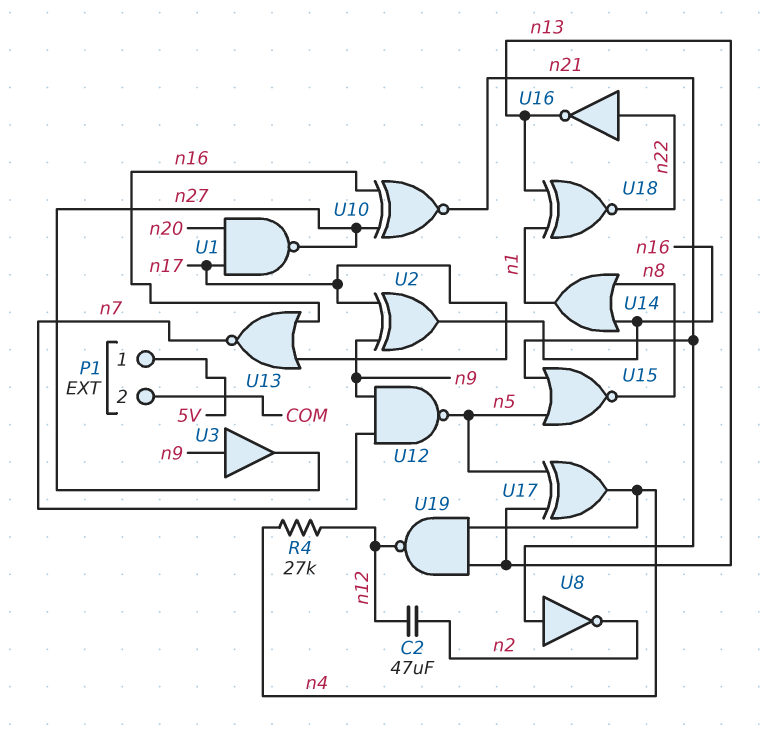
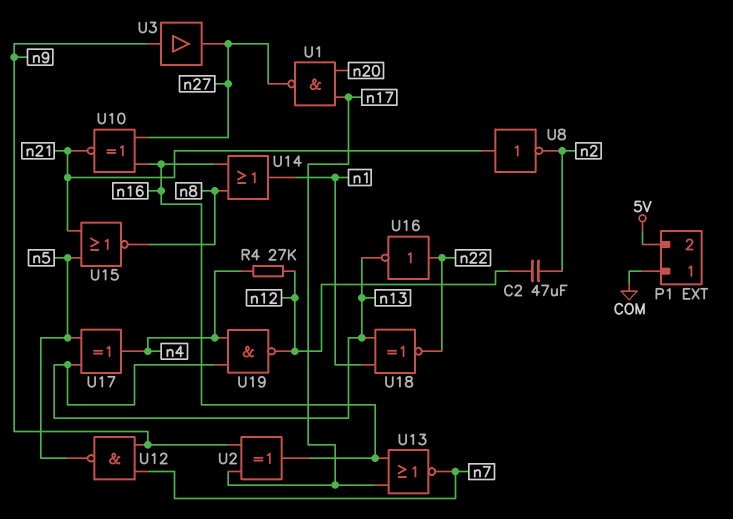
P1 pin 1: 5V -> COM
P1 pin 2: COM -> 5V

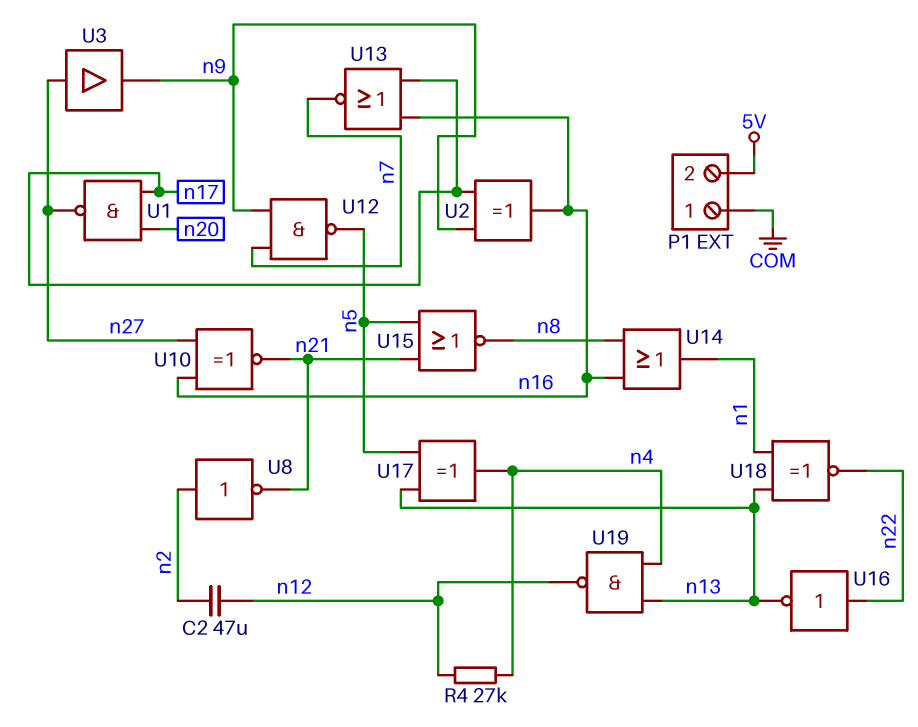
U3: buffer (in n9, out n27) -> buffer (in n27, out n9)
U8: NOT (in n21, out n2) -> NOT (in n2, out n21)

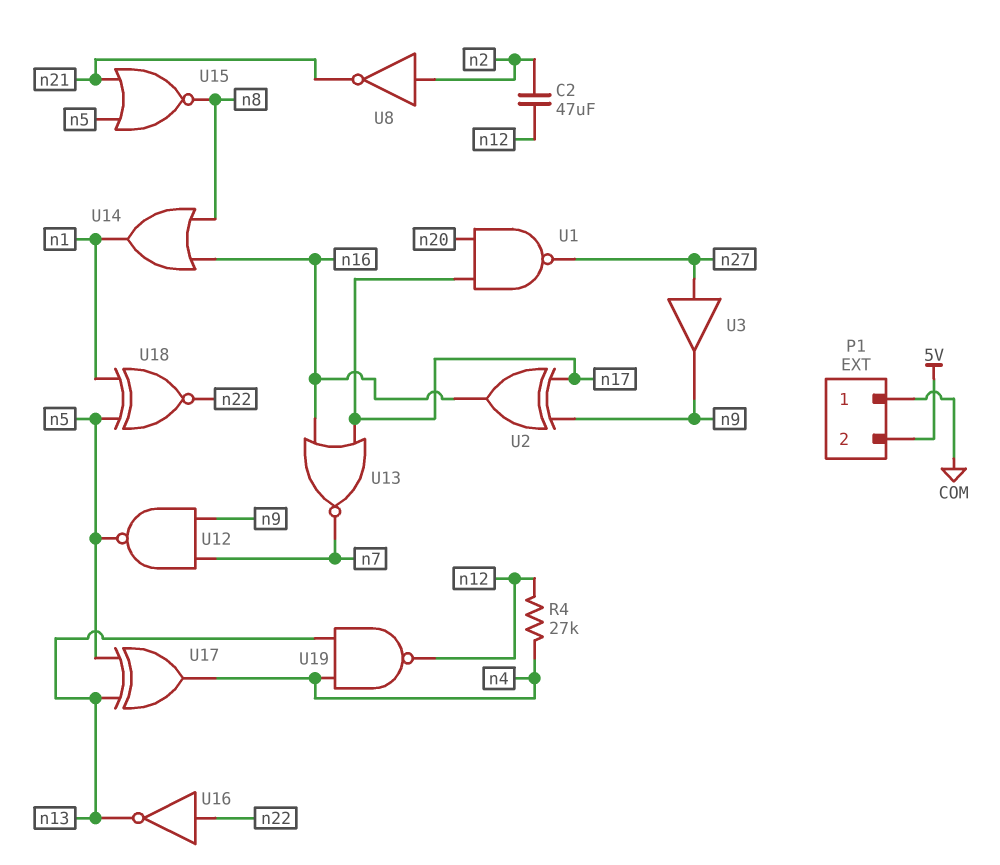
U10: XNOR (in n16, in n27, out n21) -> none
U18: XNOR (in n1, in n13, out n22) -> XNOR (in n1, in n5, out n22)

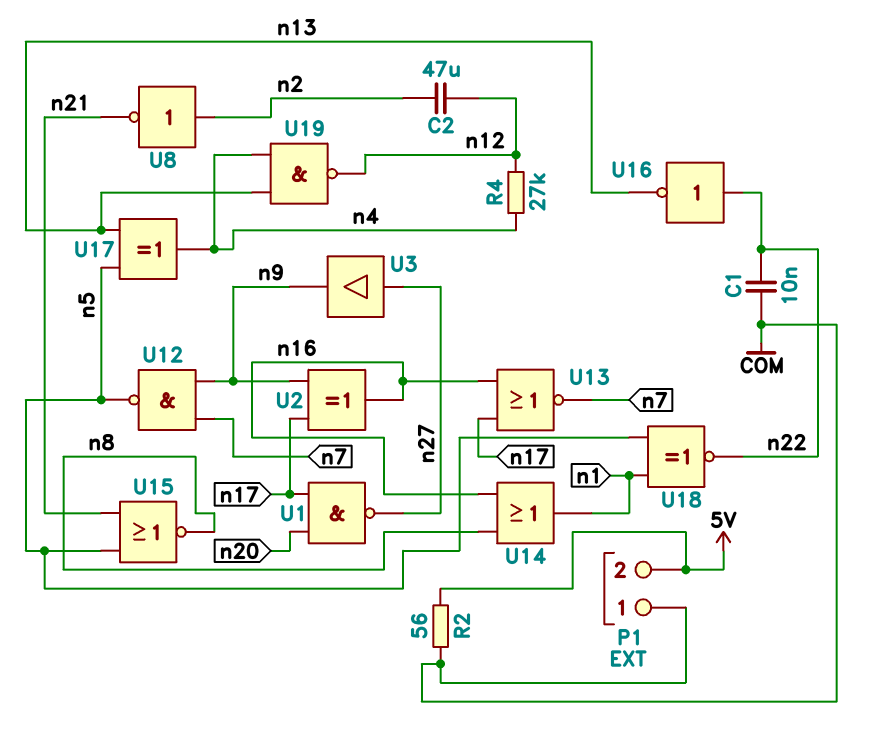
C1: none -> 10nF (COM, n22)
R2: none -> 56 (5V, COM)

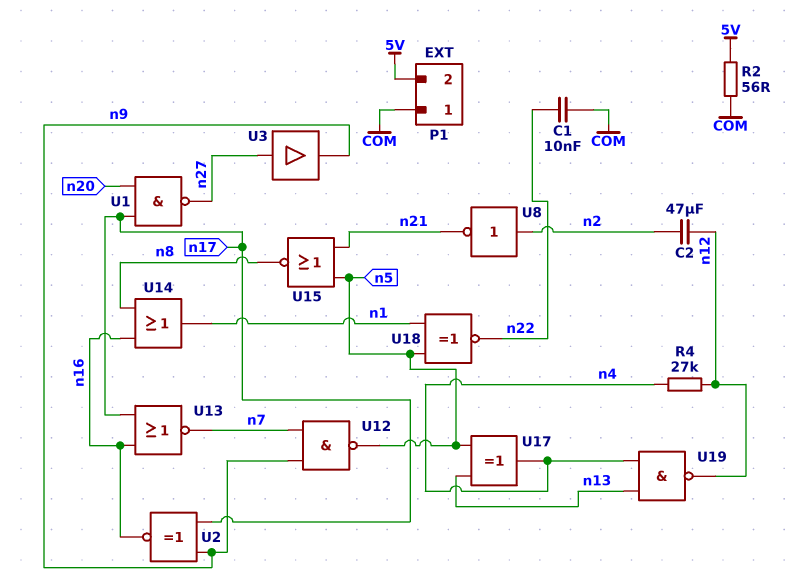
U2: XOR (in n9, in n17, out n16) -> XNOR (in n9, in n17, out n16)
U16: NOT (in n22, out n13) -> none

